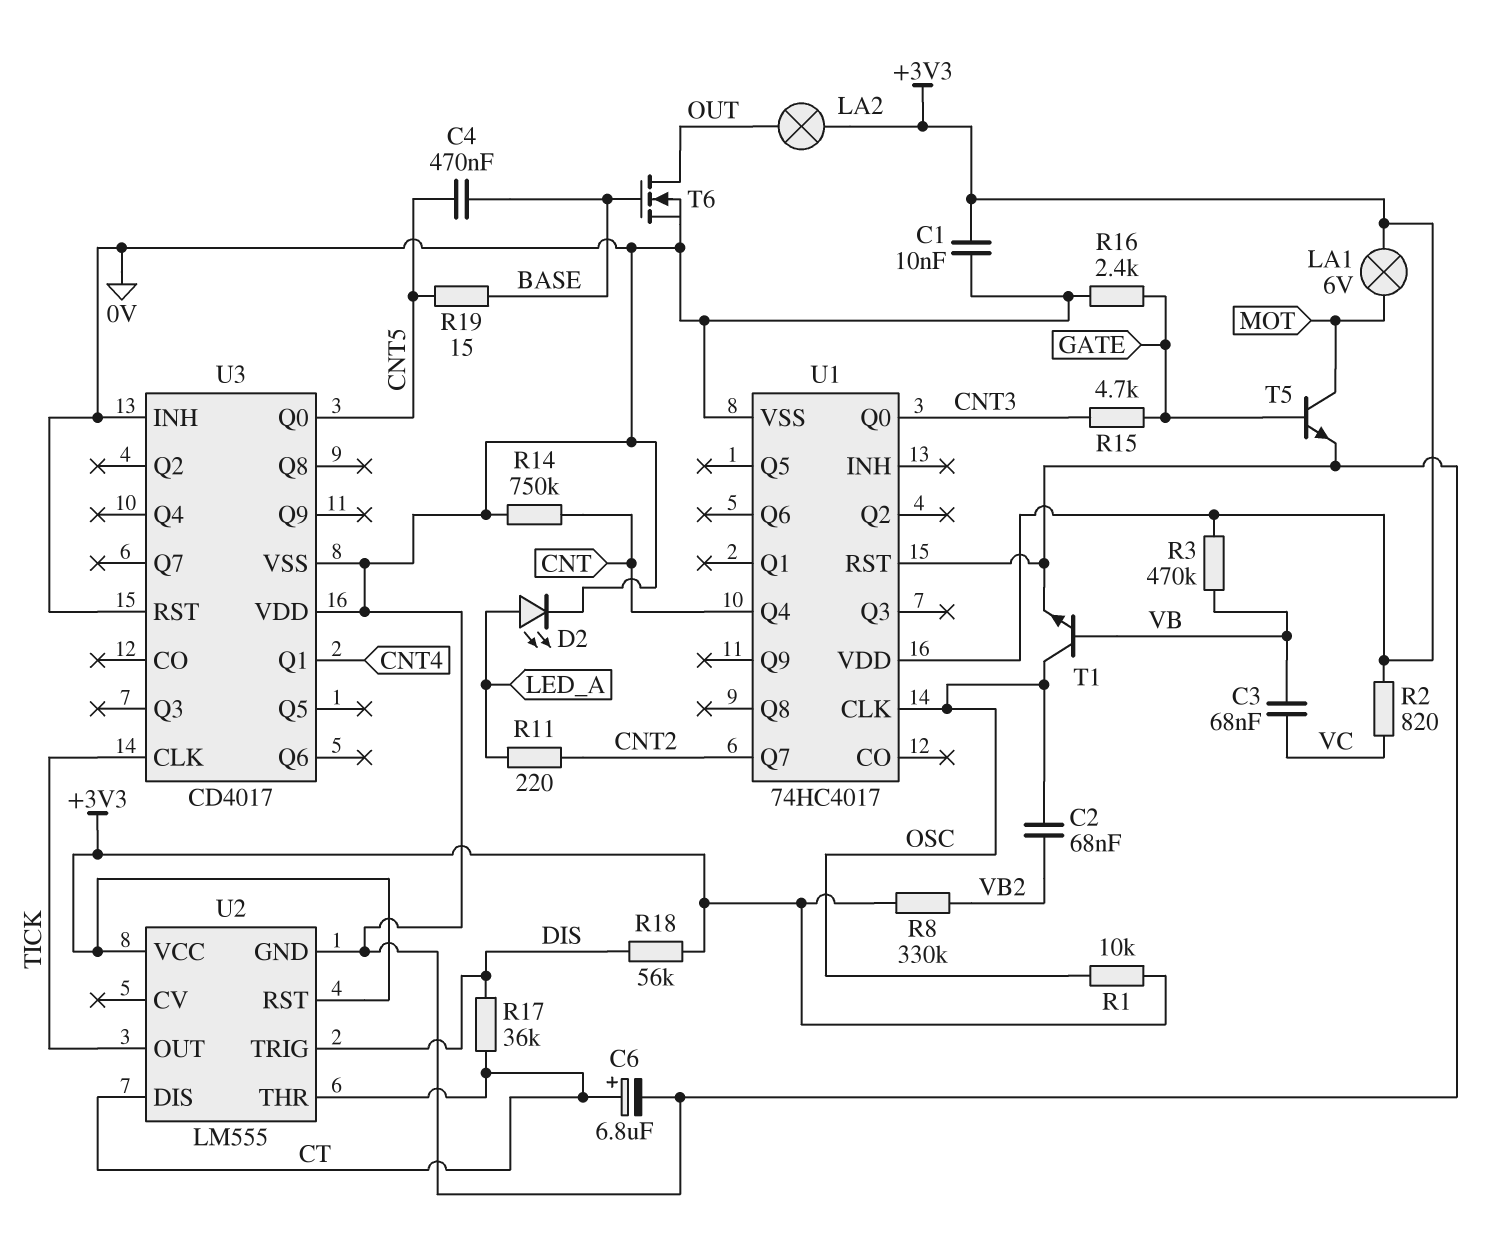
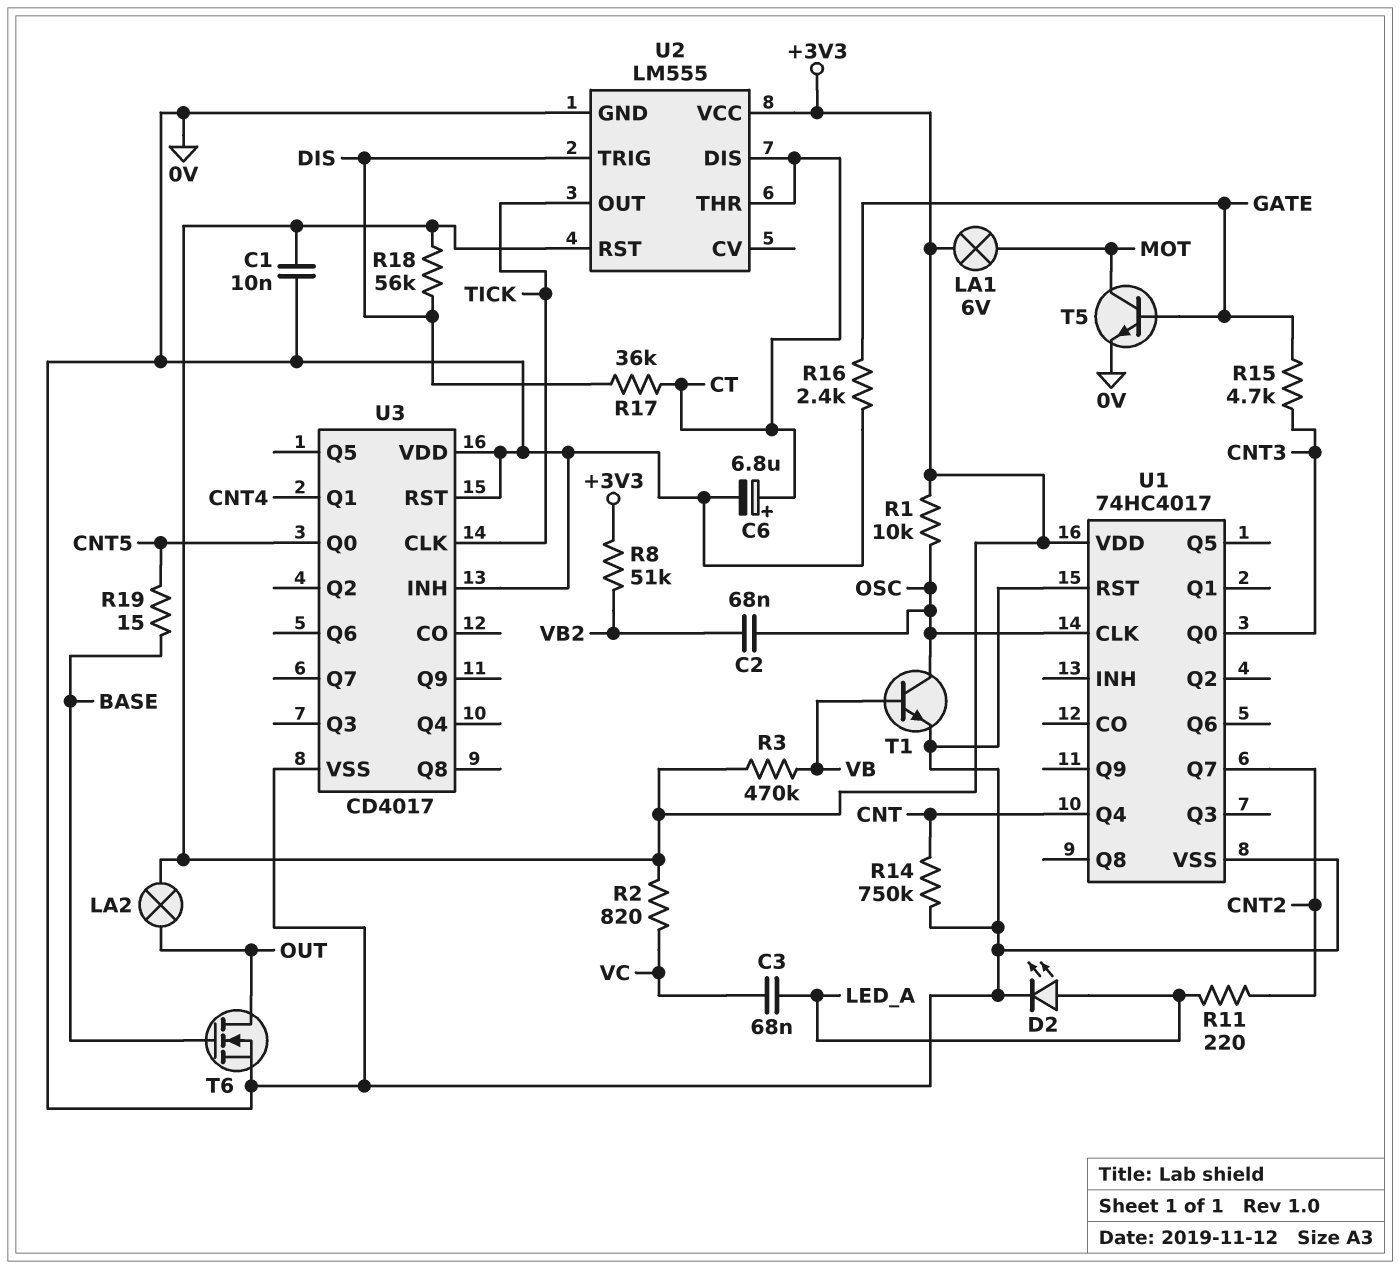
C3: 68nF (VB, VC) -> 68nF (LED_A, VC)
C4: 470nF (BASE, CNT5) -> none
R8: 330k (+3V3, VB2) -> 51k (+3V3, VB2)

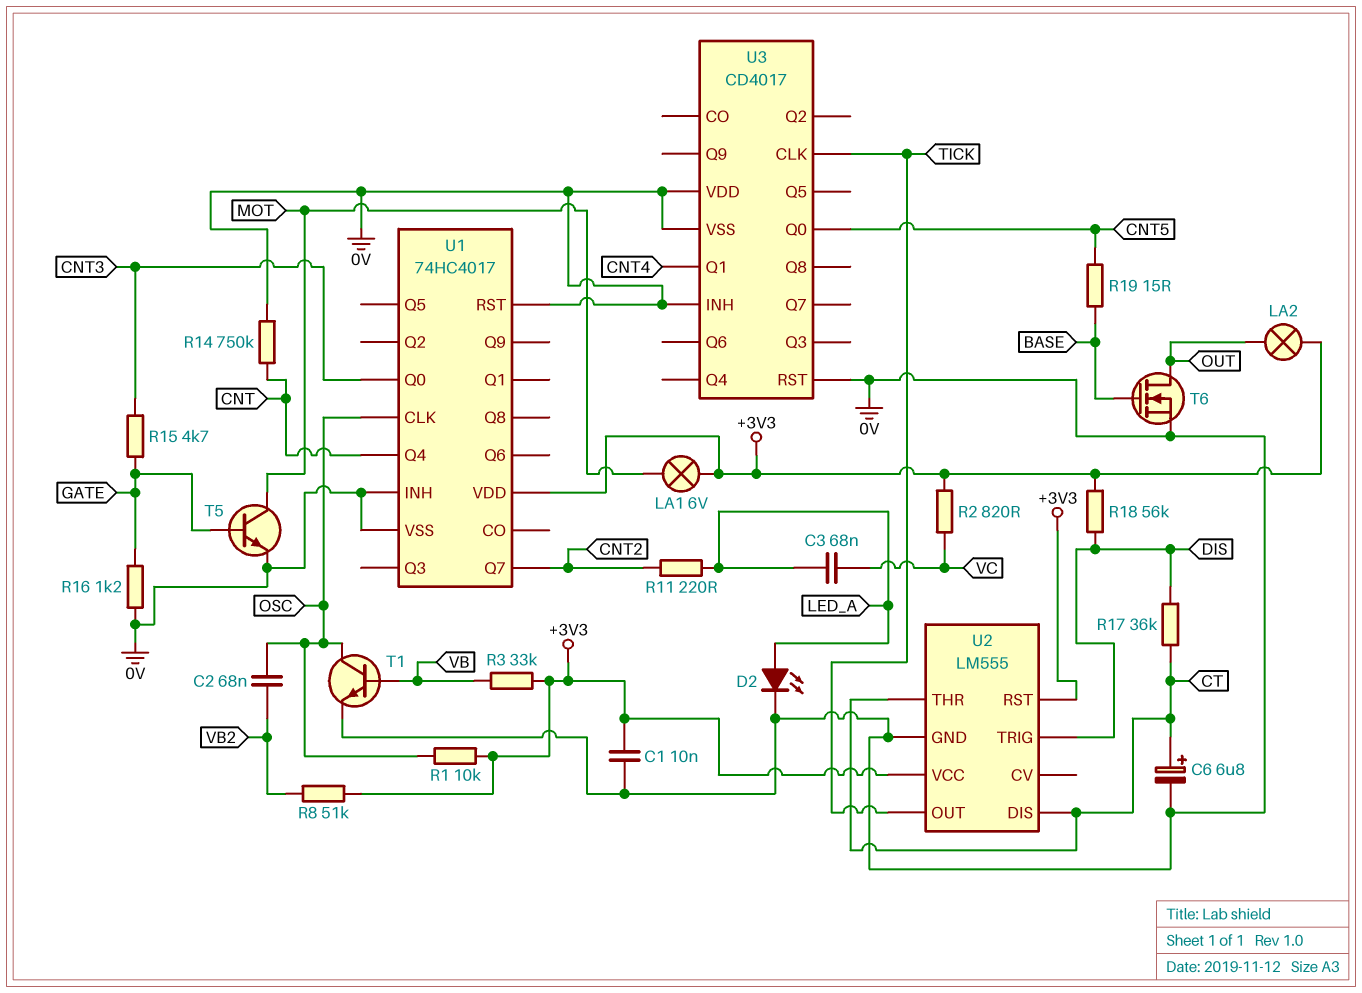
R3: 470k (+3V3, VB) -> 33k (+3V3, VB)
R16: 2.4k (0V, GATE) -> 1.2k (0V, GATE)
U1 pin INH: none -> 0V

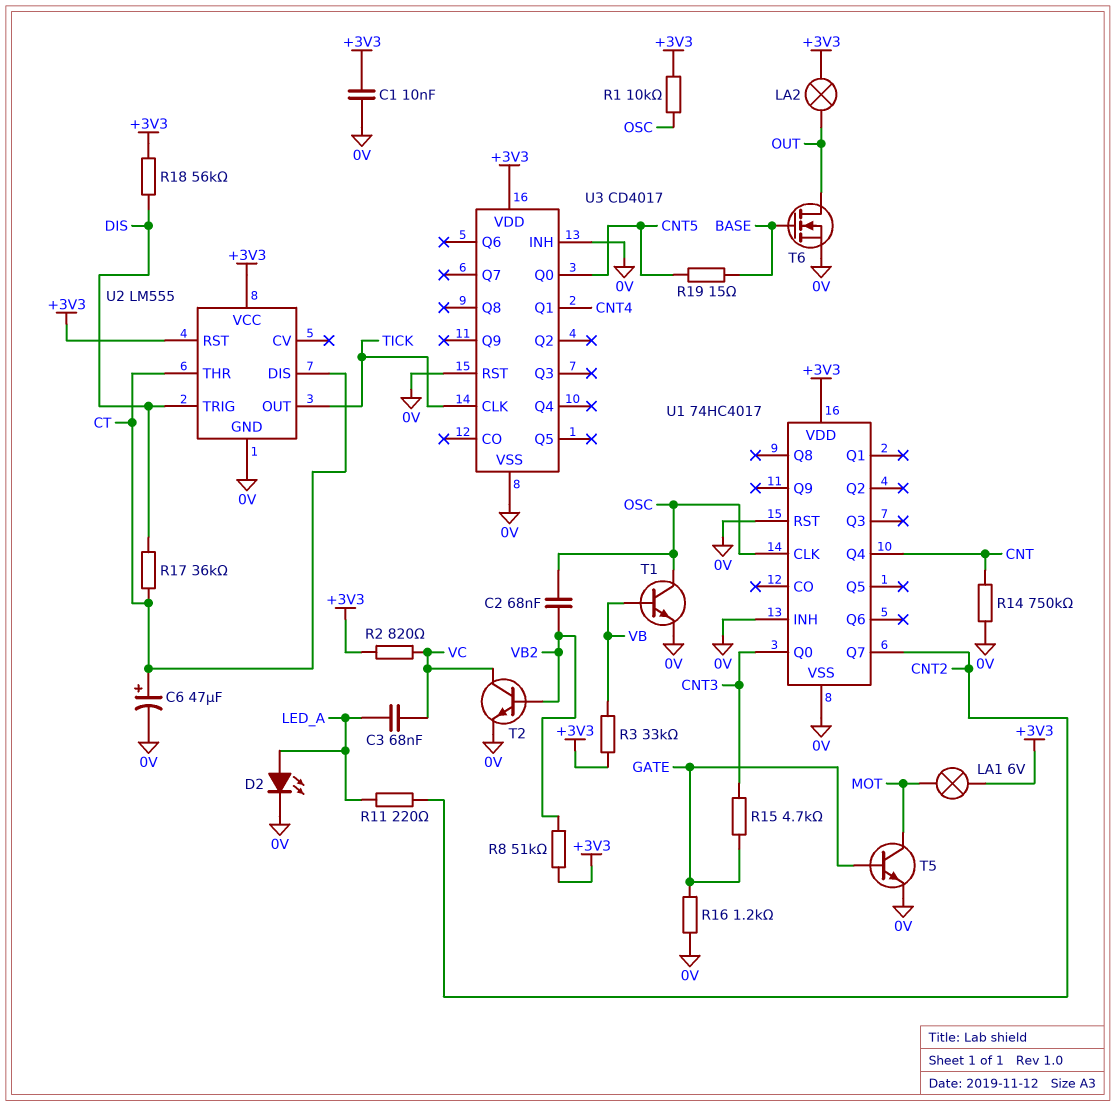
C6: 6.8uF (plus CT, minus 0V) -> 47uF (plus CT, minus 0V)
T2: none -> NPN (B VB2, C VC, E 0V)
U3 pin VDD: 0V -> +3V3

